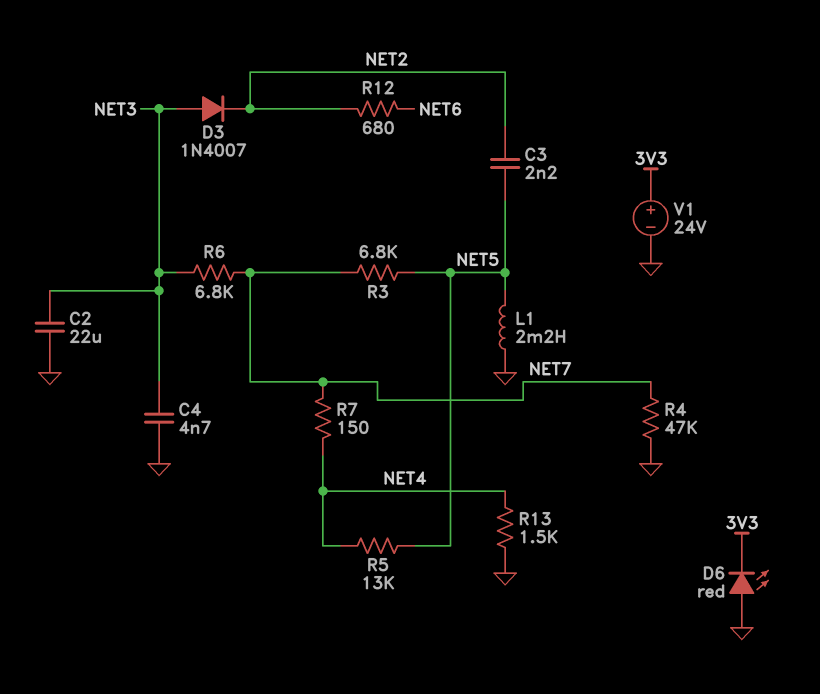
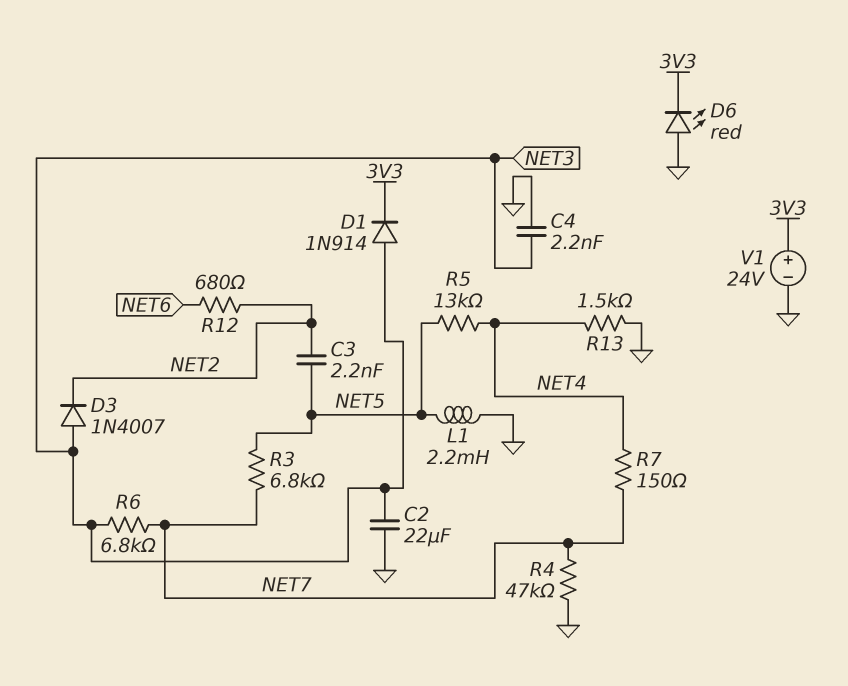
C4: 4.7nF (GND, NET3) -> 2.2nF (GND, NET3)
D1: none -> diode 1N914 (A NET3, K 3V3)

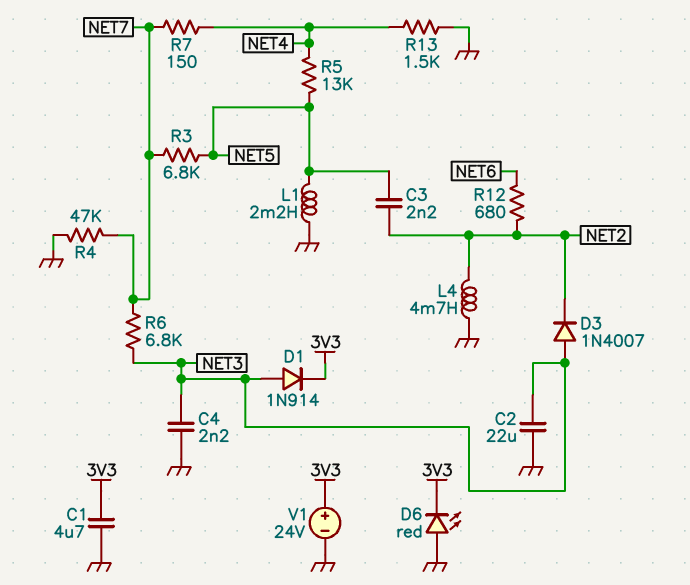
C1: none -> 4.7uF (3V3, GND)
L4: none -> 4.7mH (GND, NET2)

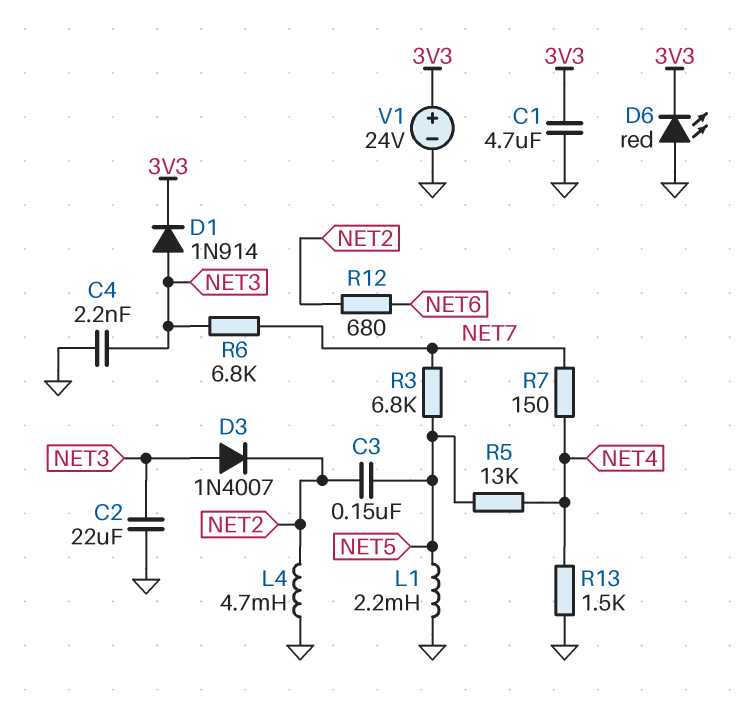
C3: 2.2nF (NET2, NET5) -> 150nF (NET2, NET5)
R4: 47k (GND, NET7) -> none

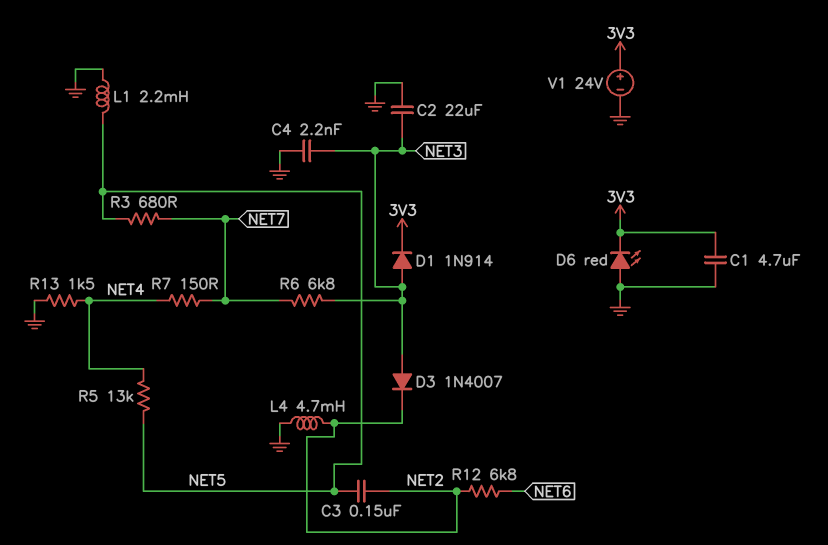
R3: 6.8k (NET5, NET7) -> 680 (NET5, NET7)
R12: 680 (NET2, NET6) -> 6.8k (NET2, NET6)

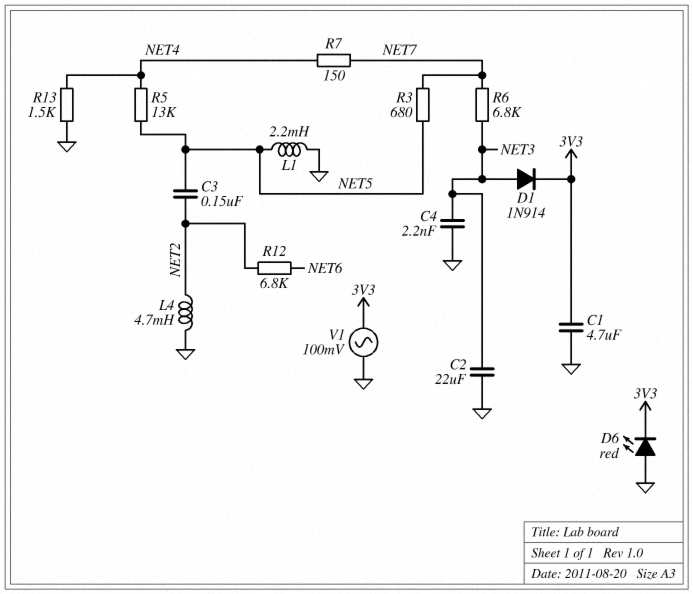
D3: diode 1N4007 (A NET3, K NET2) -> none
V1: 24V (plus 3V3, minus GND) -> AC 100mV (3V3, GND)

